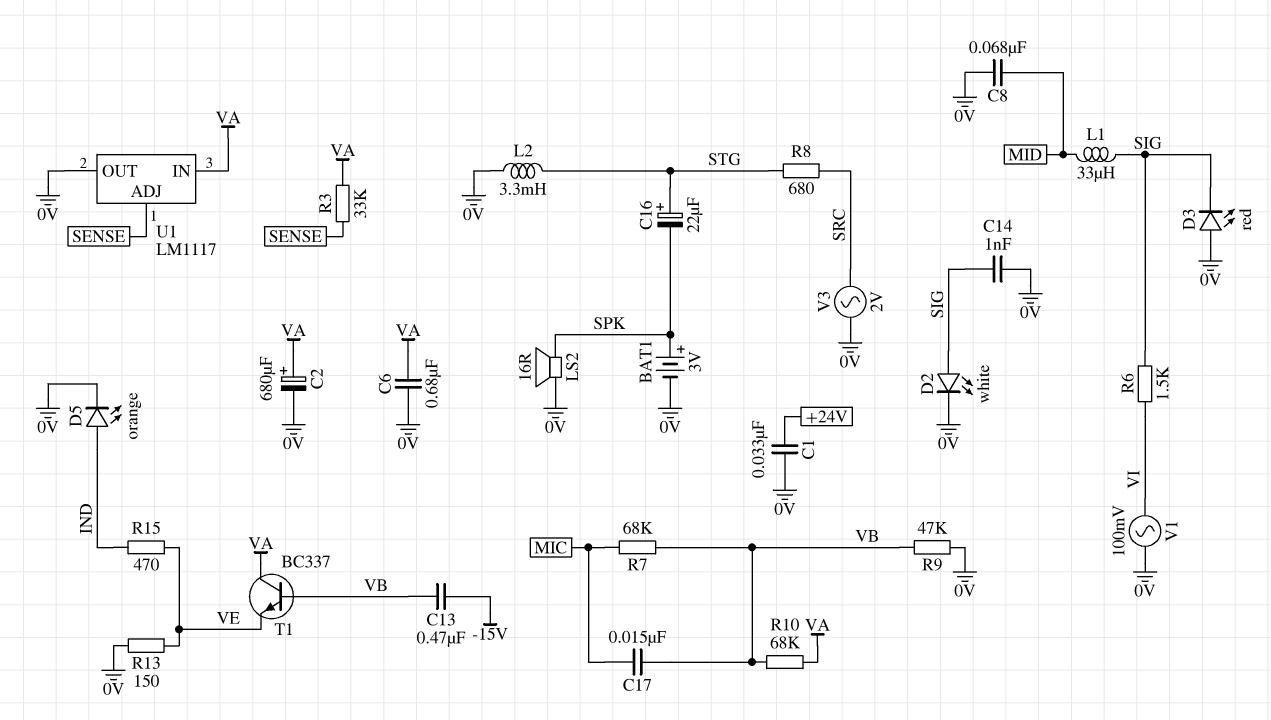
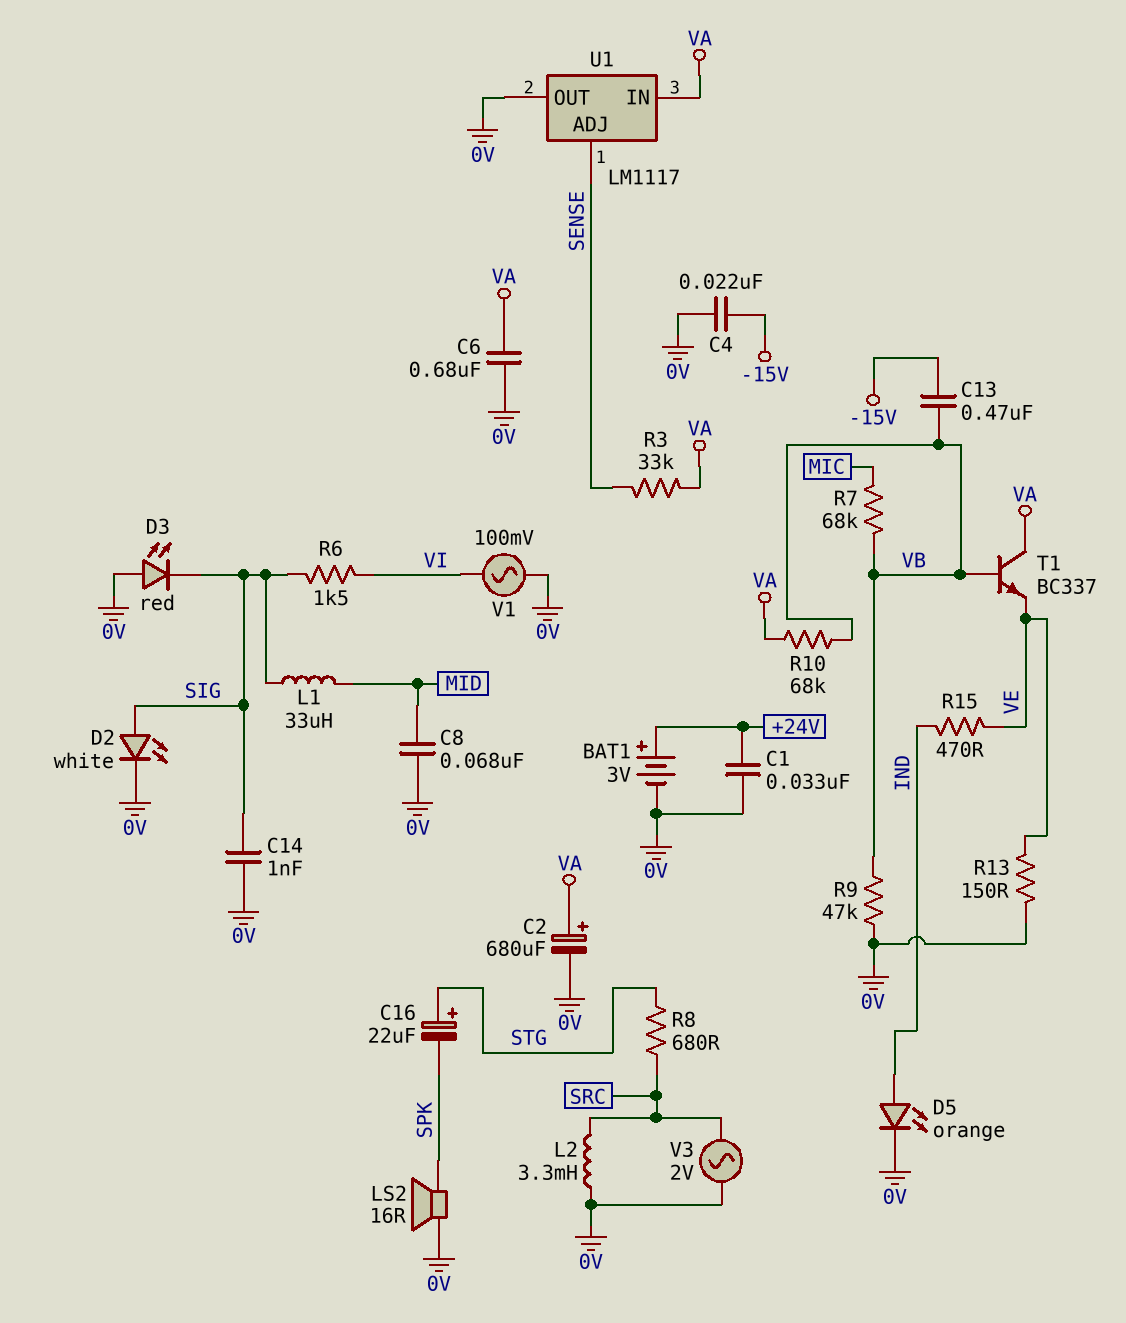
BAT1: 3V (plus SPK, minus 0V) -> 3V (plus +24V, minus 0V)
C4: none -> 22nF (-15V, 0V)
C17: 15nF (MIC, VB) -> none
L2: 3.3mH (0V, STG) -> 3.3mH (0V, SRC)

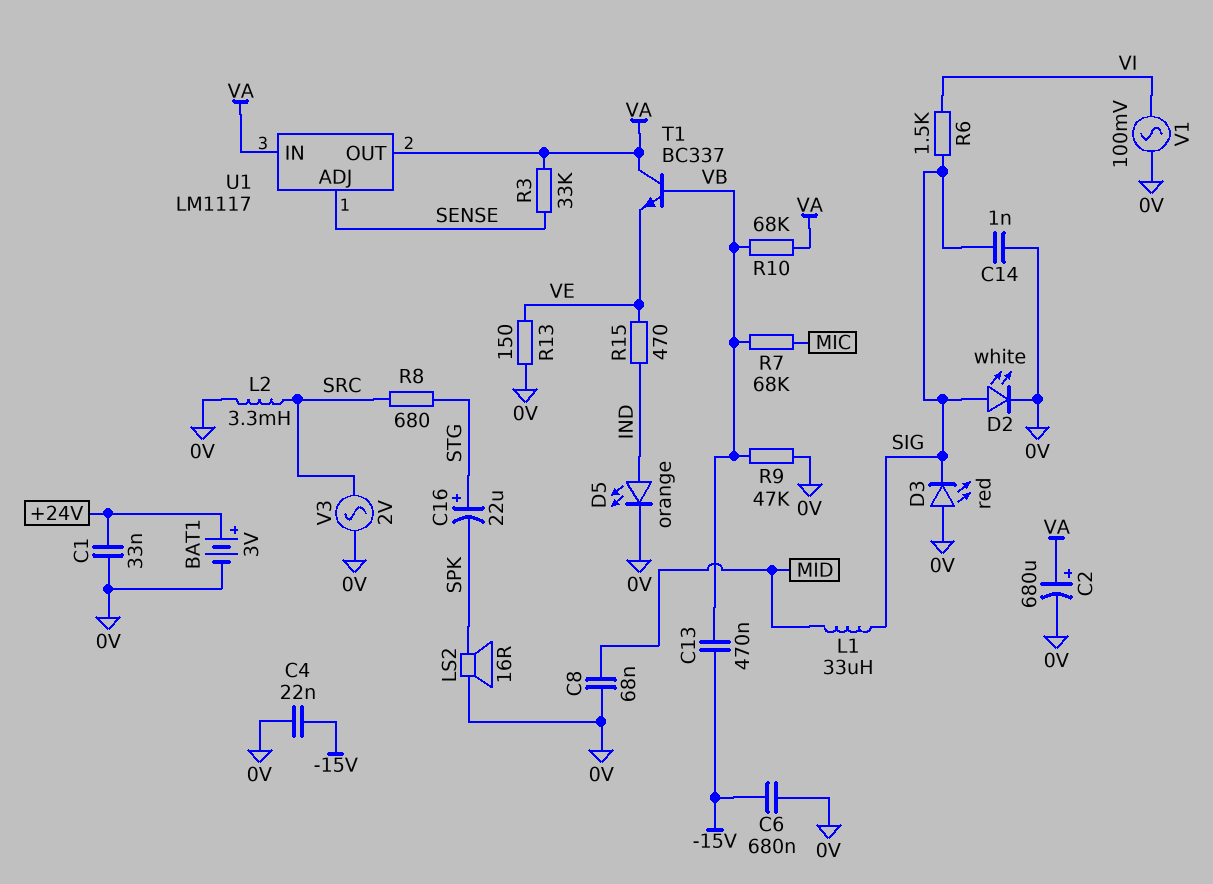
C6: 680nF (0V, VA) -> 680nF (-15V, 0V)
U1 pin OUT: 0V -> VA

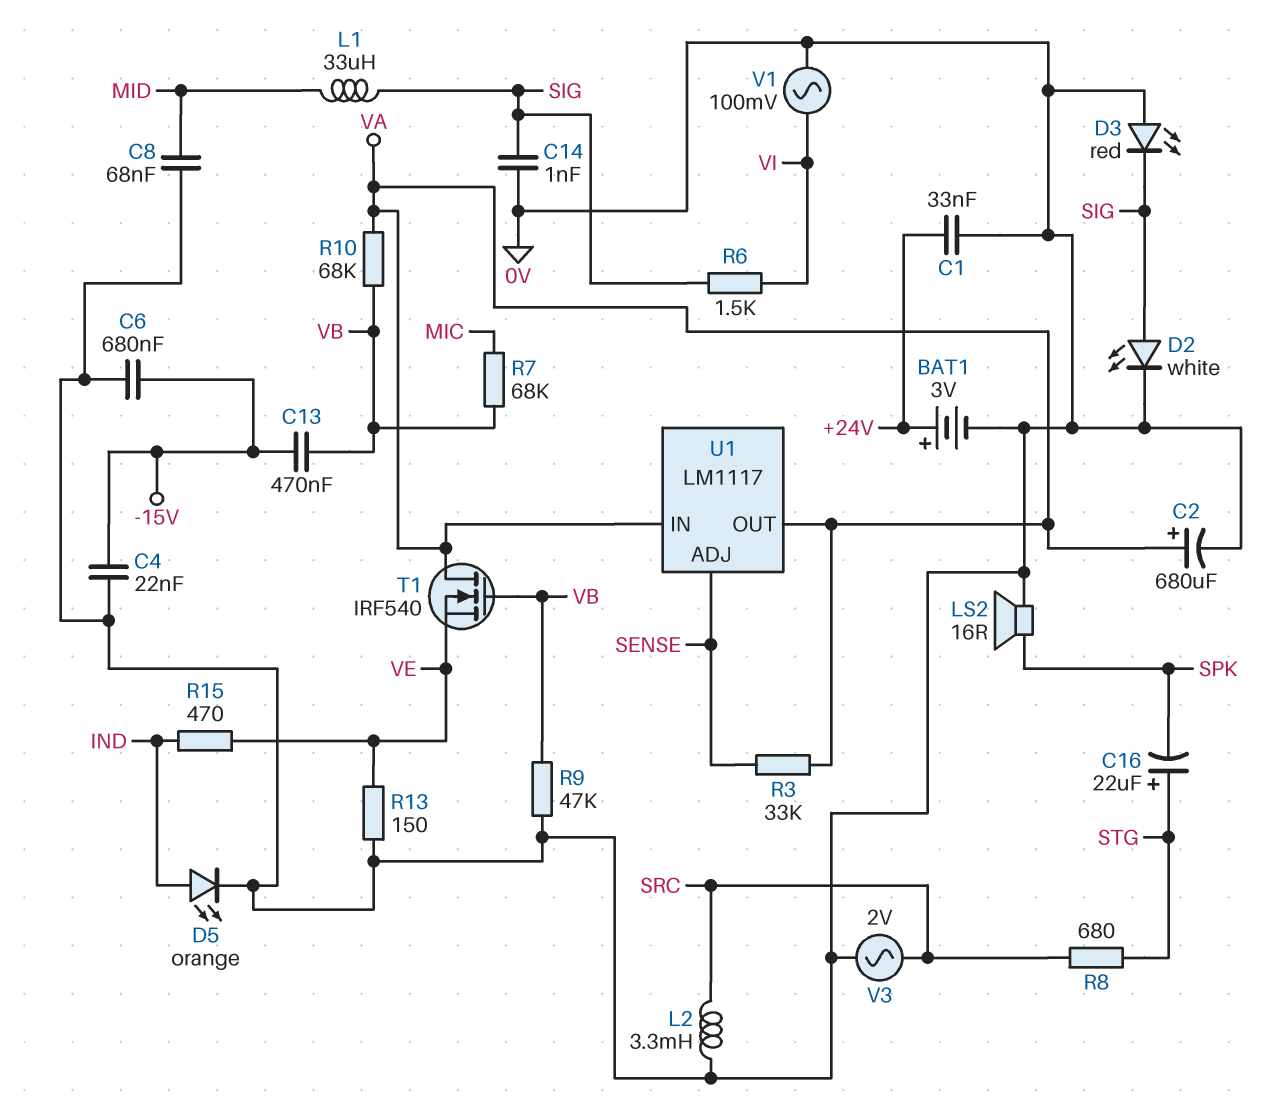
T1: NPN BC337 (B VB, C VA, E VE) -> NMOS IRF540 (G VB, D VA, S VE)

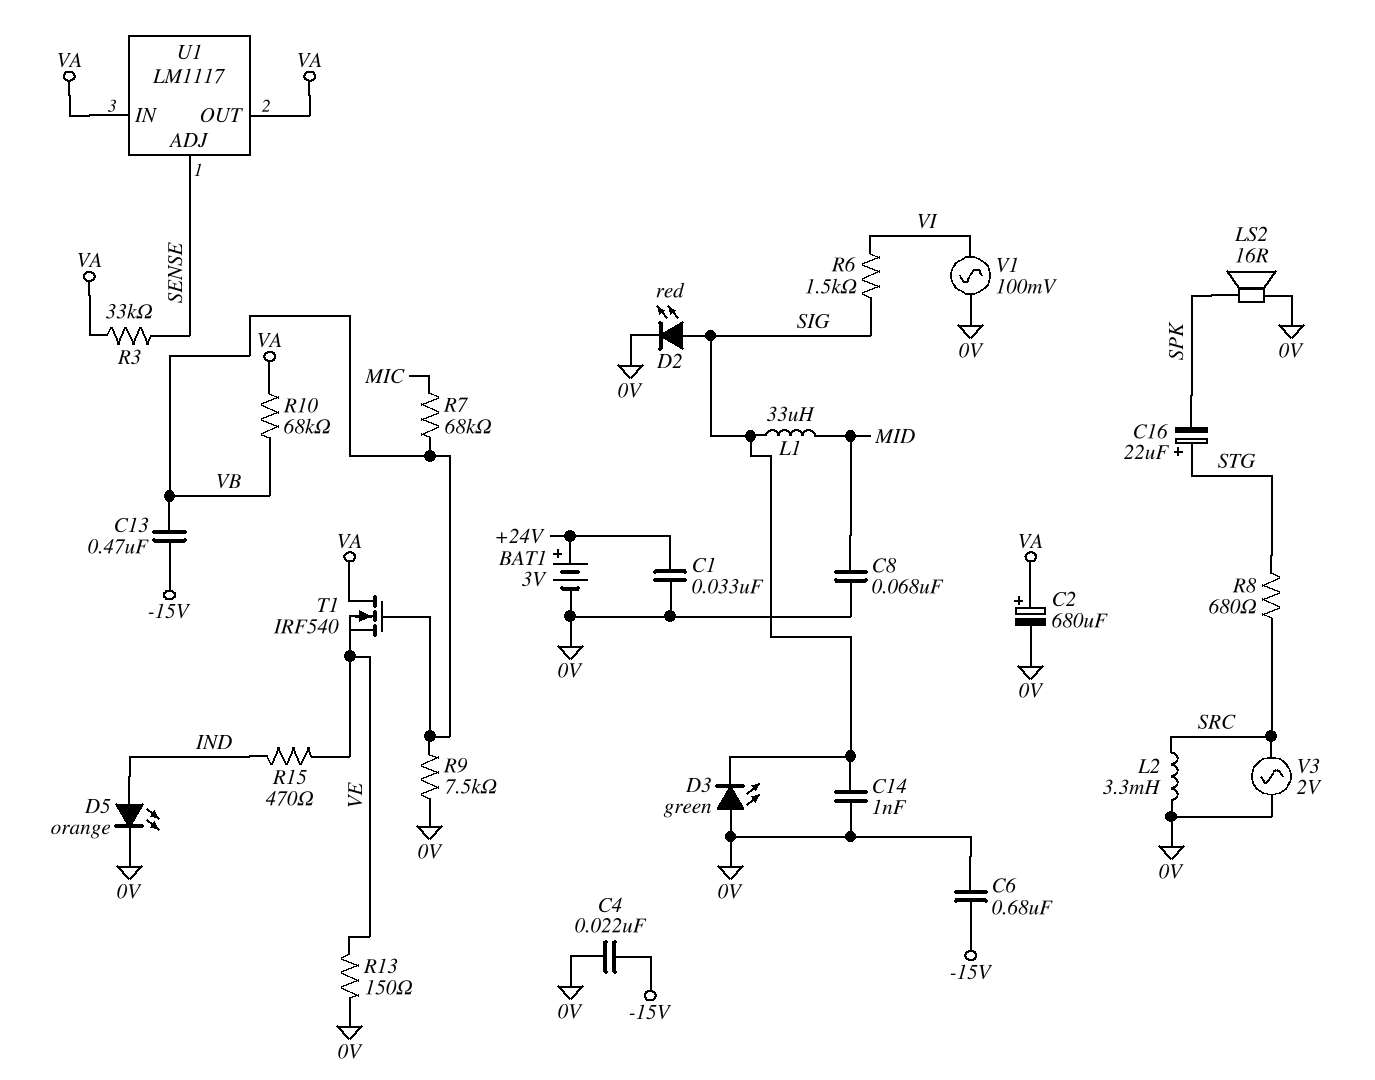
D2: LED white (A SIG, K 0V) -> LED red (A SIG, K 0V)
D3: LED red (A 0V, K SIG) -> LED green (A 0V, K SIG)
R9: 47k (0V, VB) -> 7.5k (0V, VB)

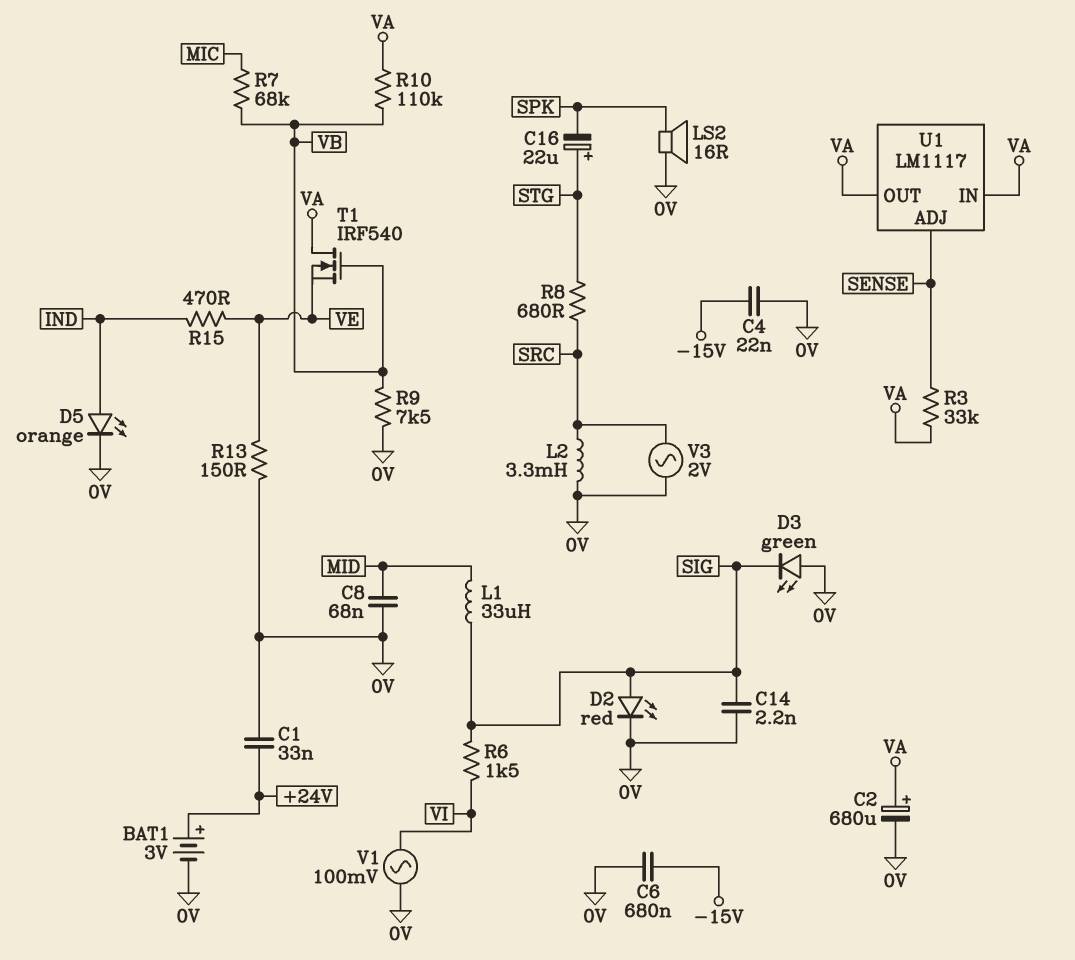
C13: 470nF (-15V, VB) -> none
C14: 1nF (0V, SIG) -> 2.2nF (0V, SIG)
R10: 68k (VA, VB) -> 110k (VA, VB)

